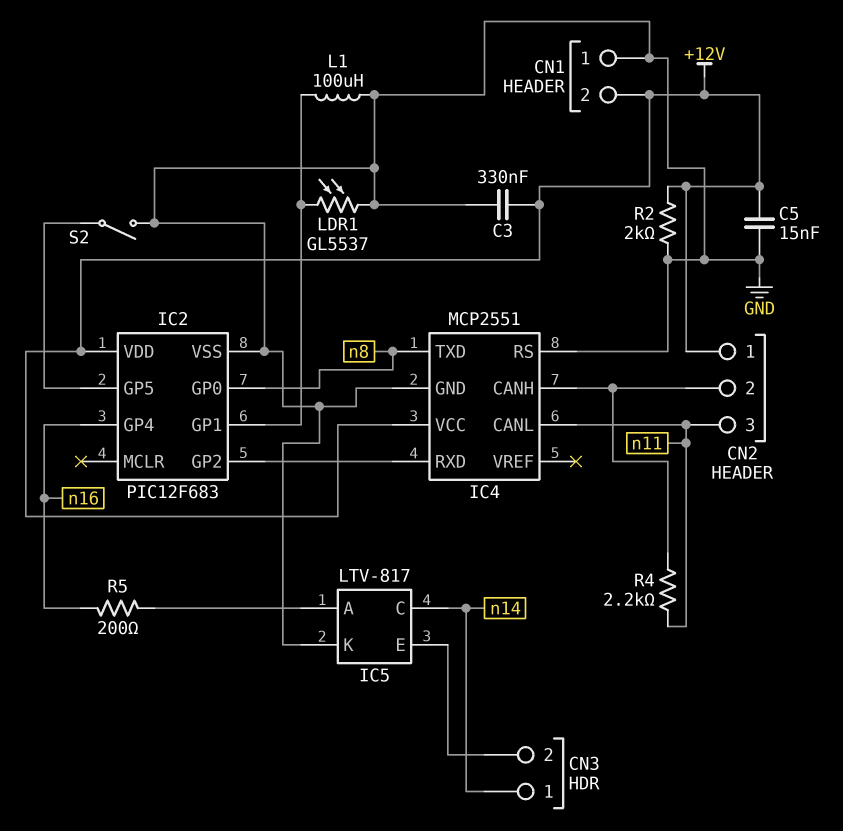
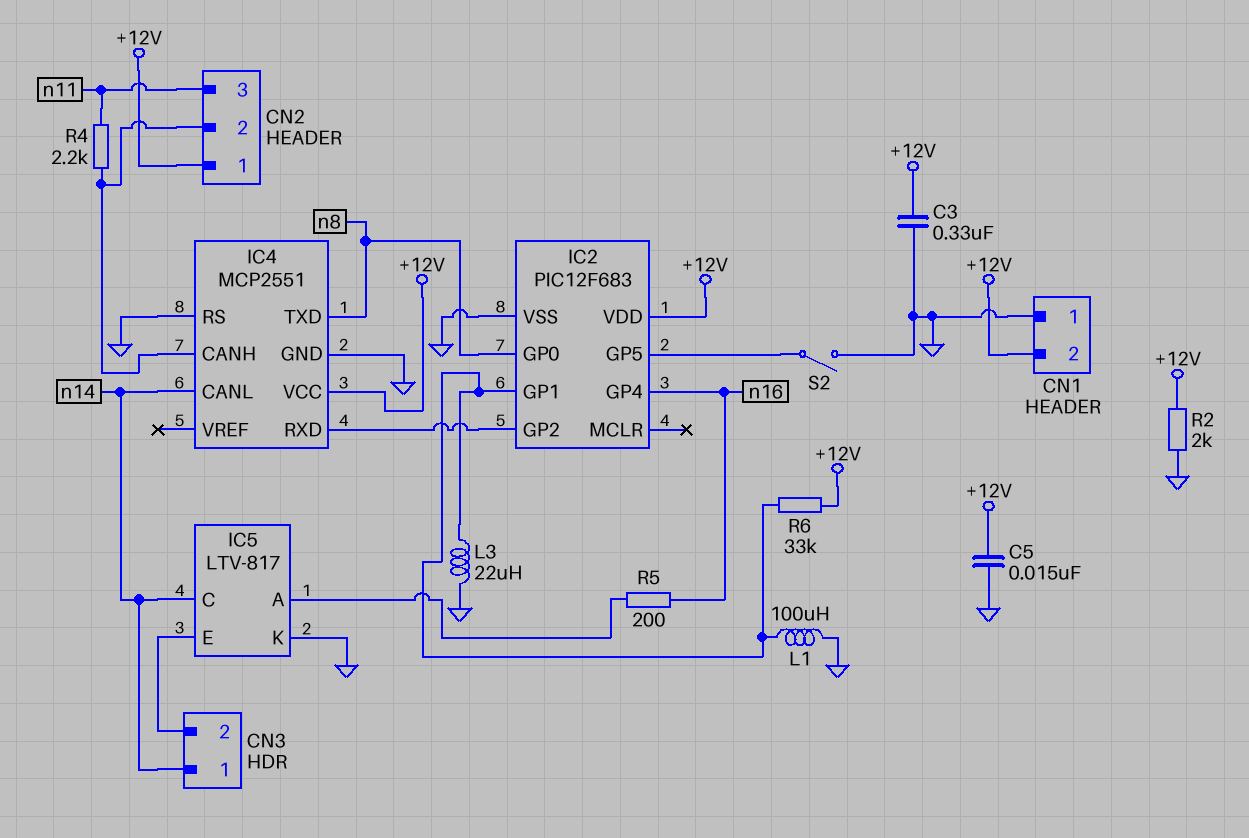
IC4 pin CANL: n11 -> n14
L3: none -> 22uH (GND, IC2/GP1)
LDR1: GL5537 (GND, IC2/GP1) -> none
R6: none -> 33k (+12V, IC2/GP1)

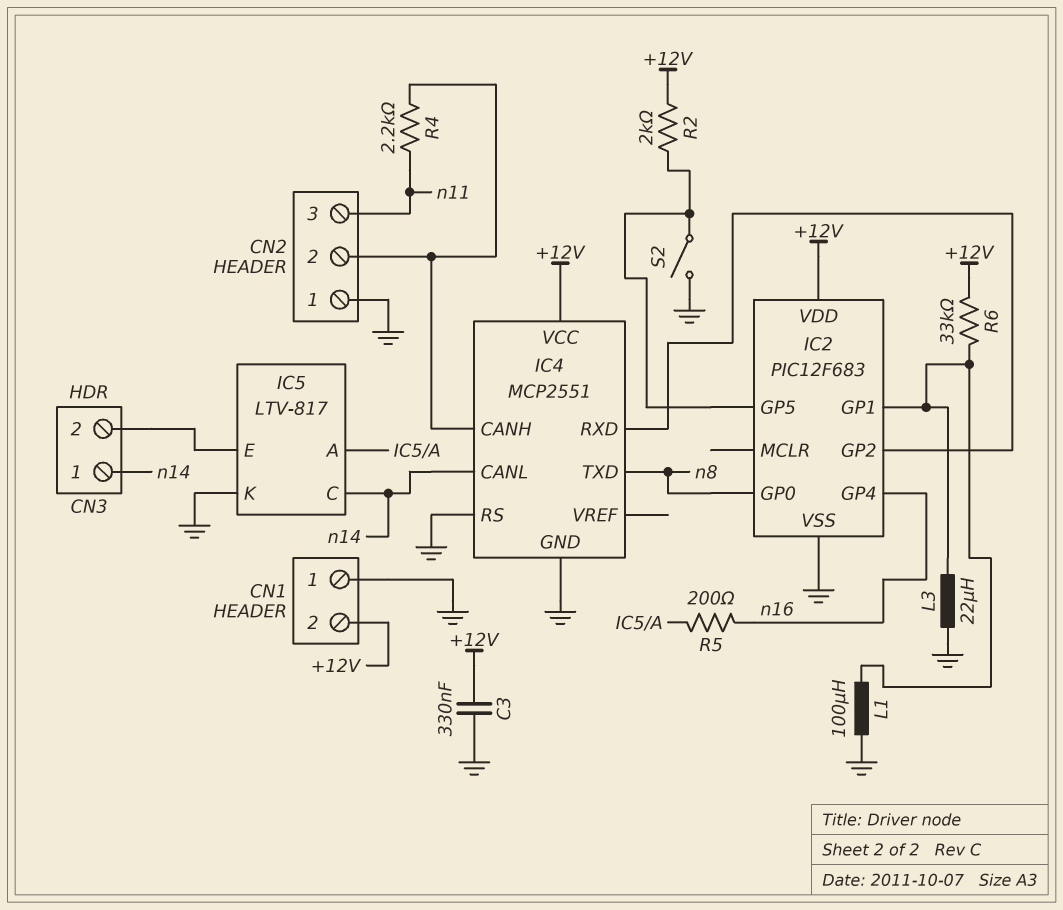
C5: 15nF (+12V, GND) -> none
CN2 pin 1: +12V -> GND
R2: 2k (+12V, GND) -> 2k (+12V, IC2/GP5)

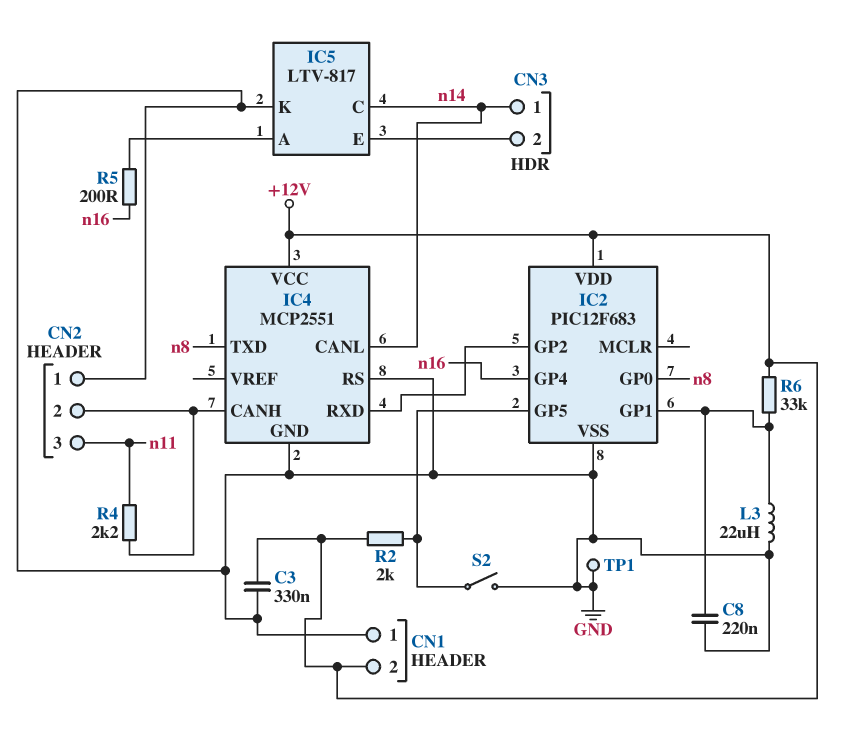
C8: none -> 220nF (GND, IC2/GP1)
L1: 100uH (GND, IC2/GP1) -> none
TP1: none -> test point (GND)

